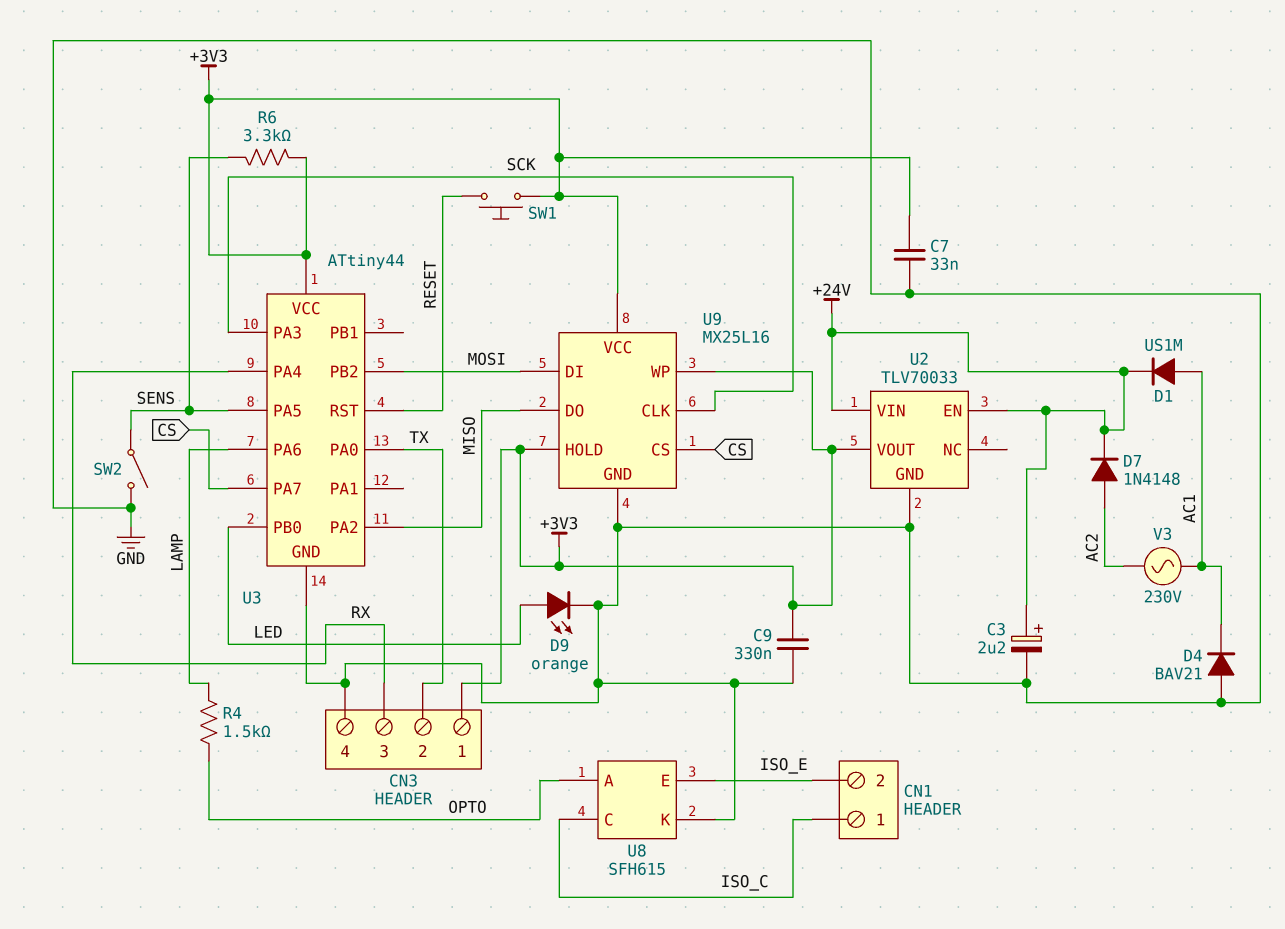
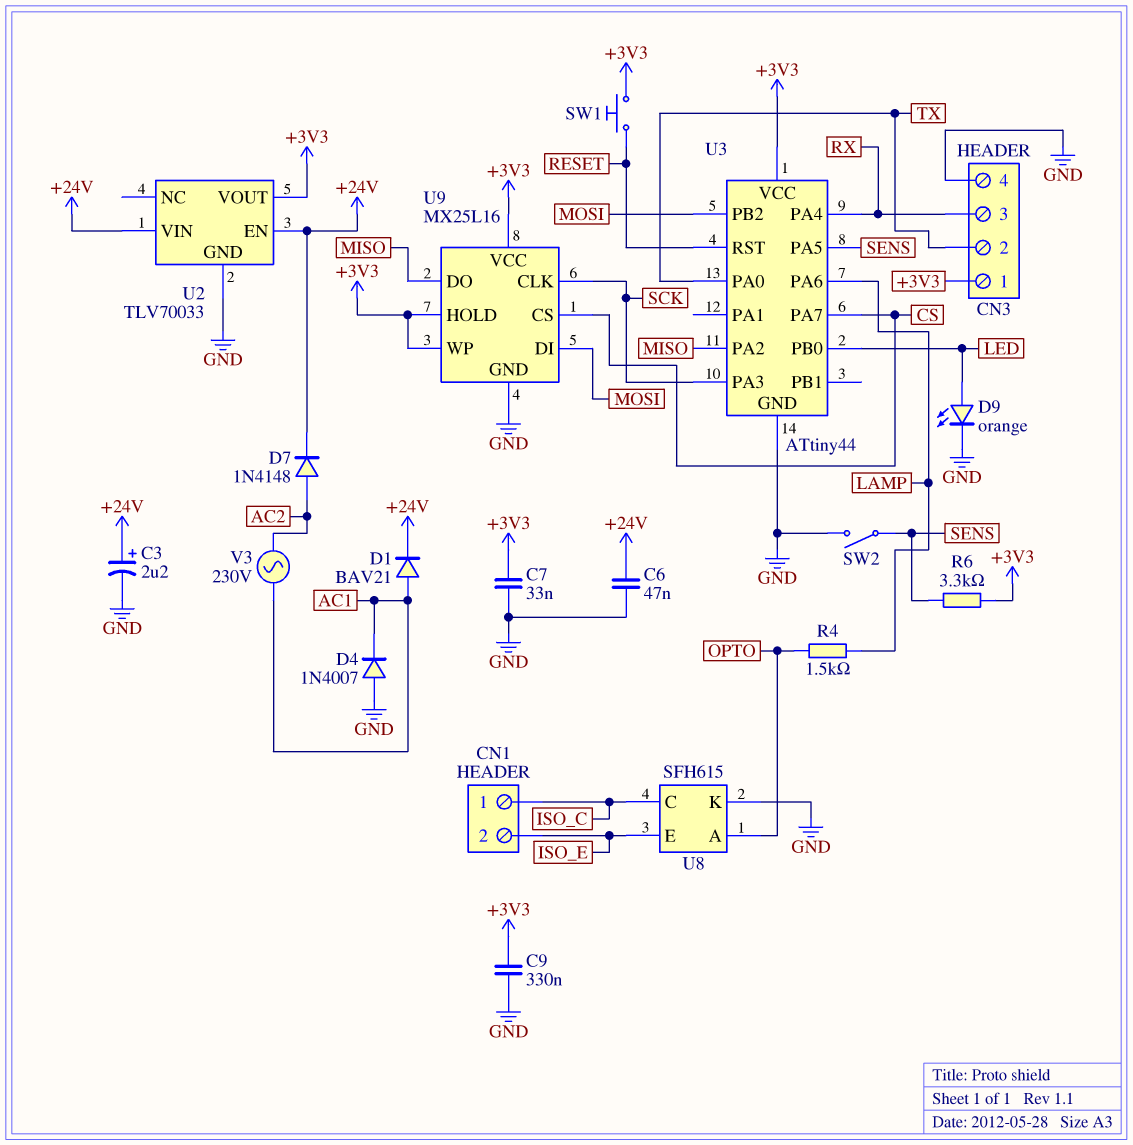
C6: none -> 47nF (+24V, GND)
D1: diode US1M (A AC1, K +24V) -> diode BAV21 (A AC1, K +24V)
D4: diode BAV21 (A GND, K AC1) -> diode 1N4007 (A GND, K AC1)

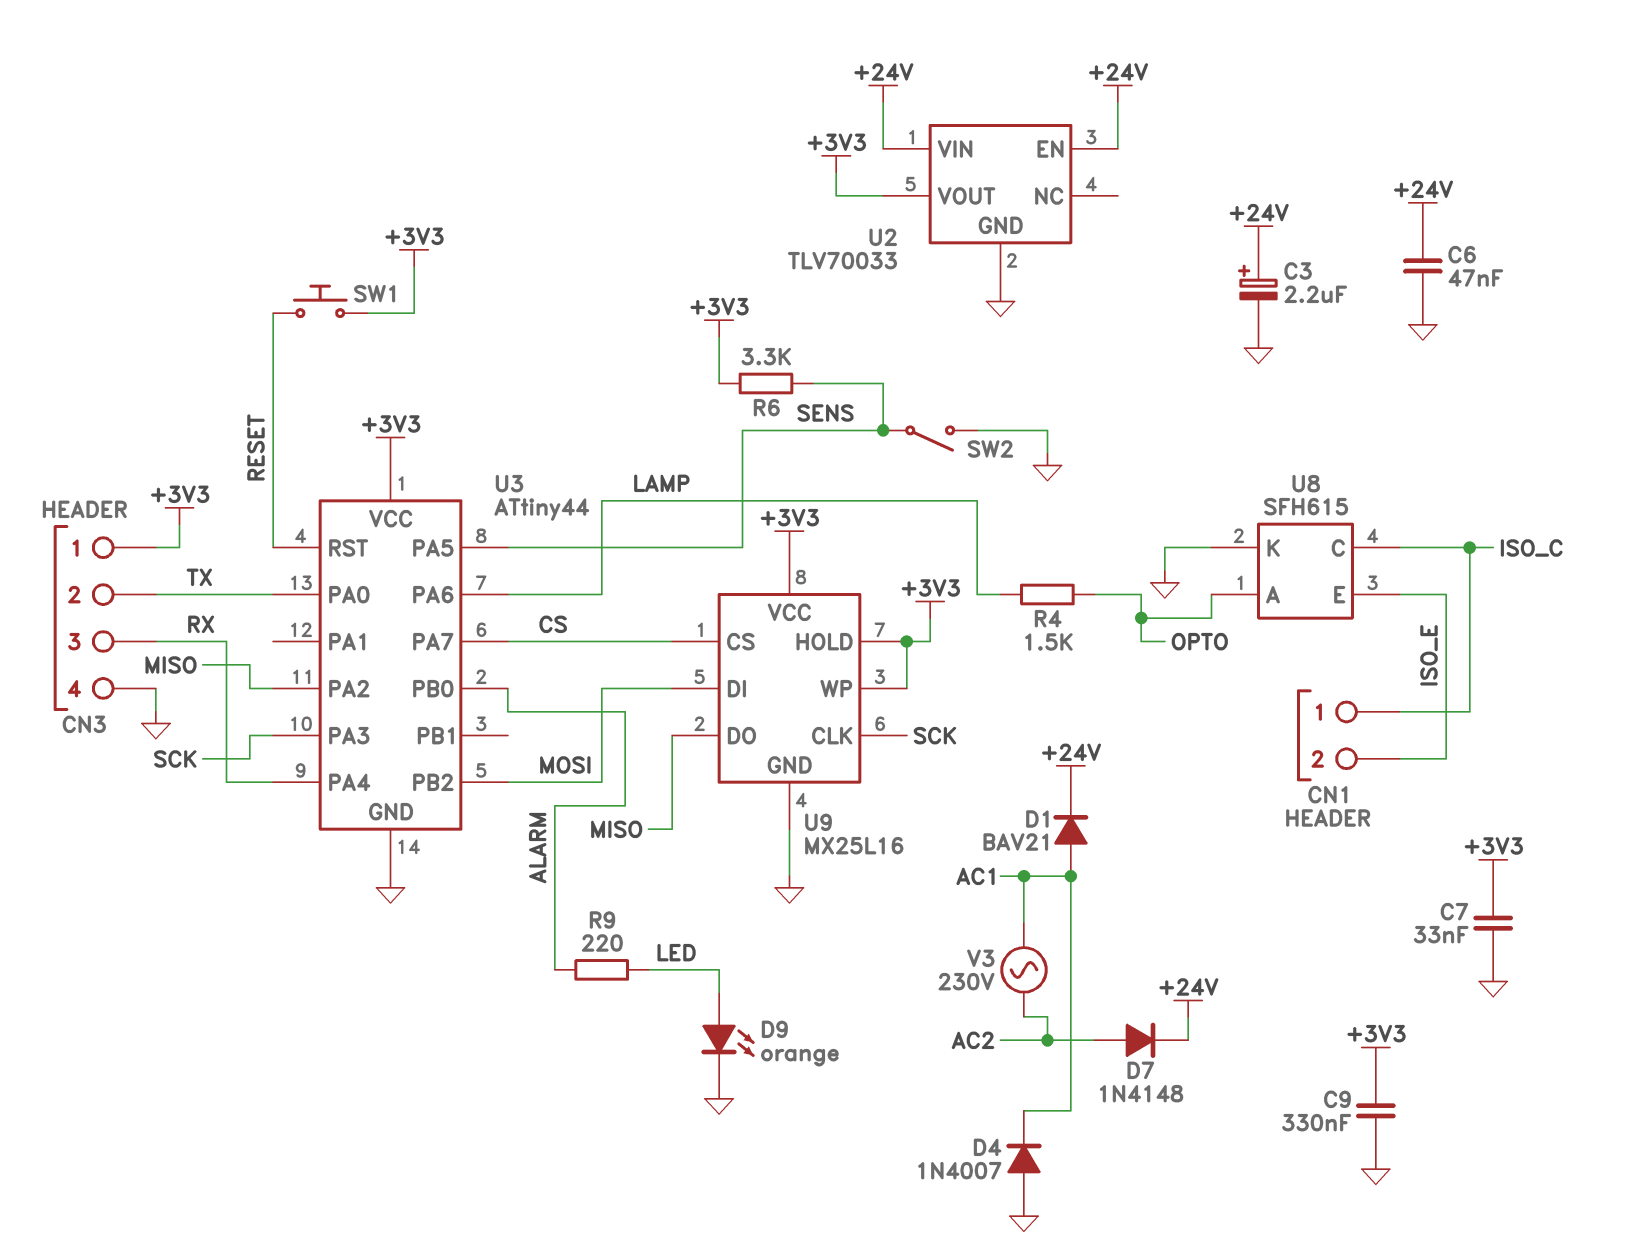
R9: none -> 220 (ALARM, LED)
U3 pin PB0: LED -> ALARM

